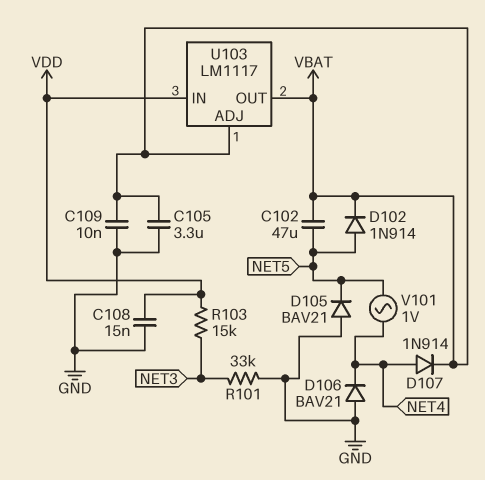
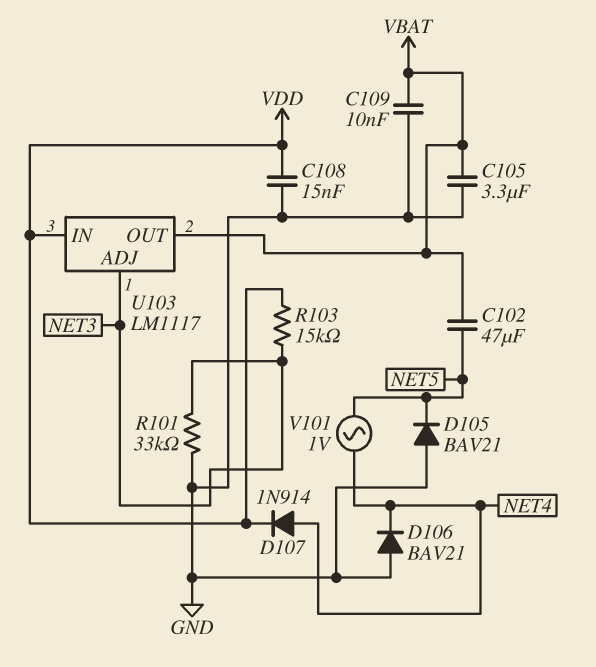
D102: diode 1N914 (A NET5, K VBAT) -> none
D107: diode 1N914 (A NET4, K VBAT) -> diode 1N914 (A NET4, K VDD)
U103 pin ADJ: VBAT -> NET3

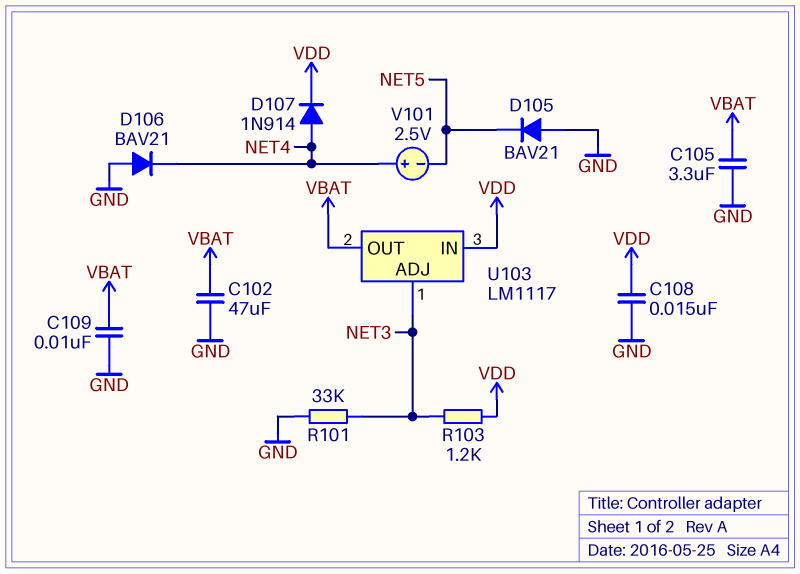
C102: 47uF (NET5, VBAT) -> 47uF (GND, VBAT)
R103: 15k (NET3, VDD) -> 1.2k (NET3, VDD)
V101: AC 1V (NET4, NET5) -> 2.5V (plus NET4, minus NET5)

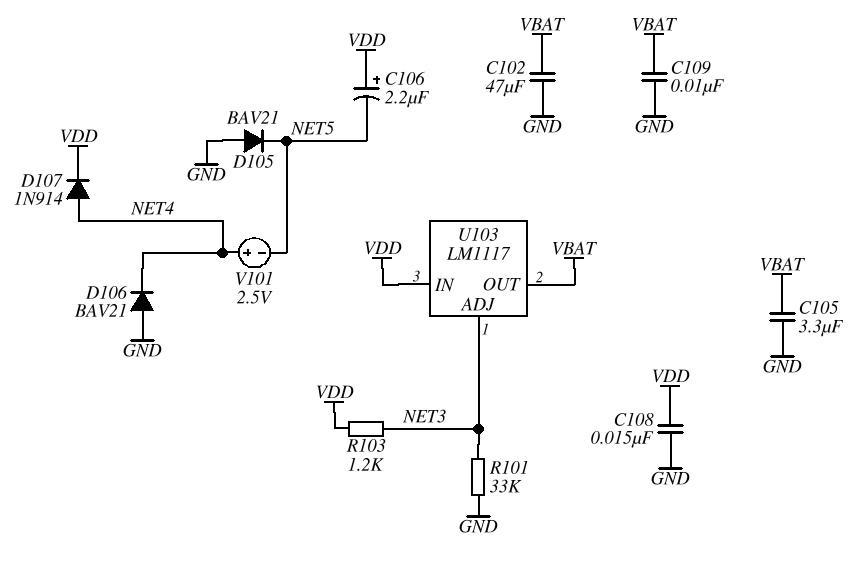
C106: none -> 2.2uF (plus VDD, minus NET5)

